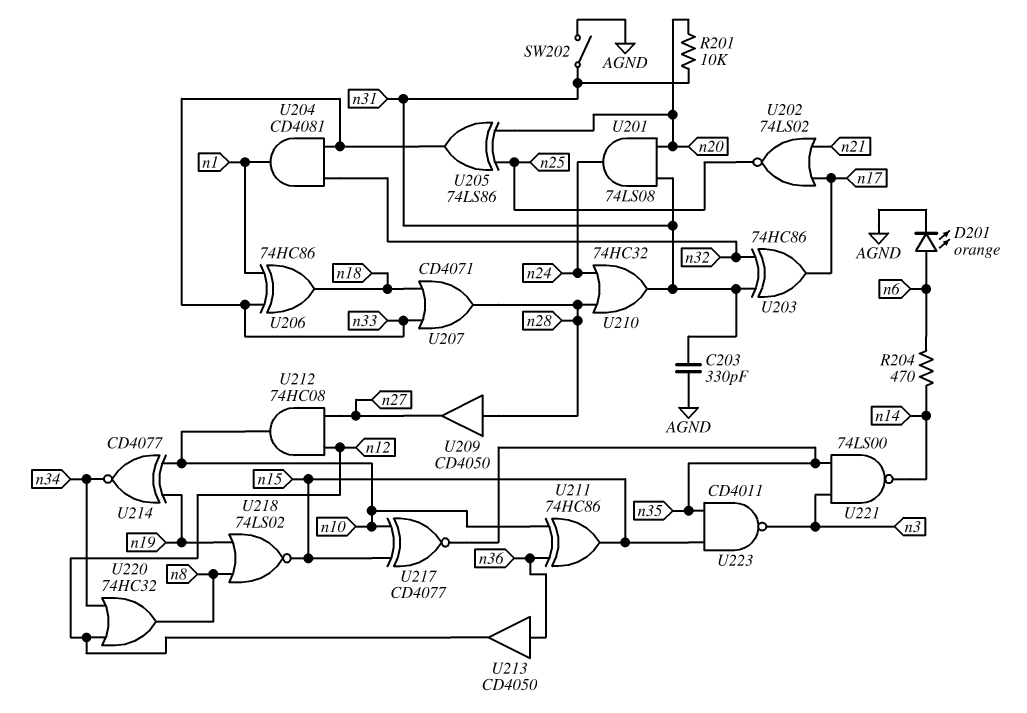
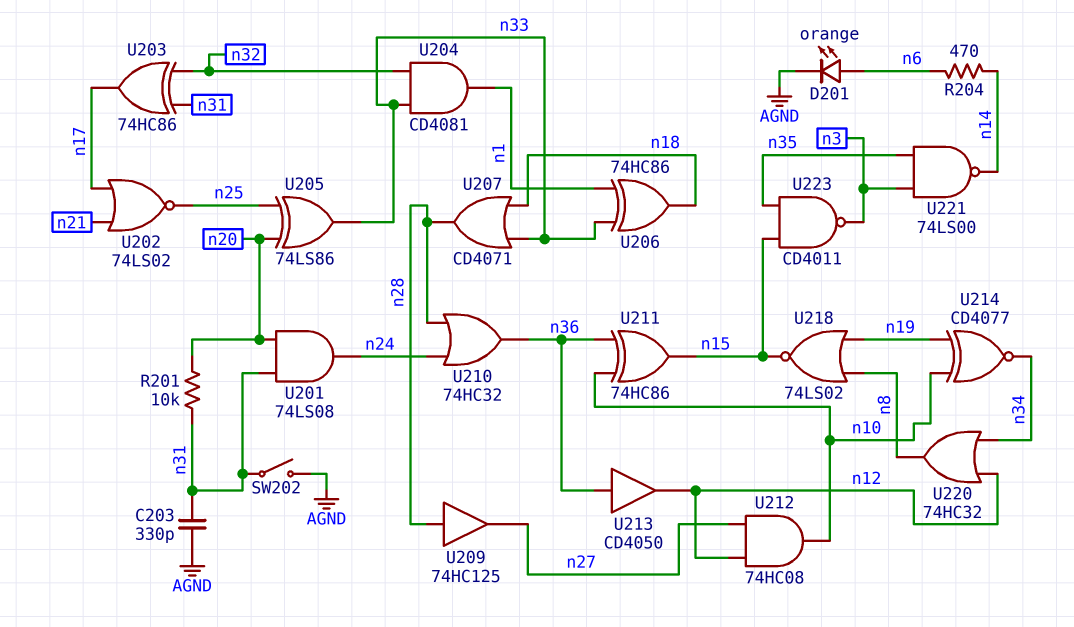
U209: buffer CD4050 (in n28, out n27) -> buffer 74HC125 (in n28, out n27)
U210: OR 74HC32 (in n24, in n28, out n31) -> OR 74HC32 (in n24, in n28, out n36)
U217: XNOR CD4077 (in n10, in n15, out n35) -> none

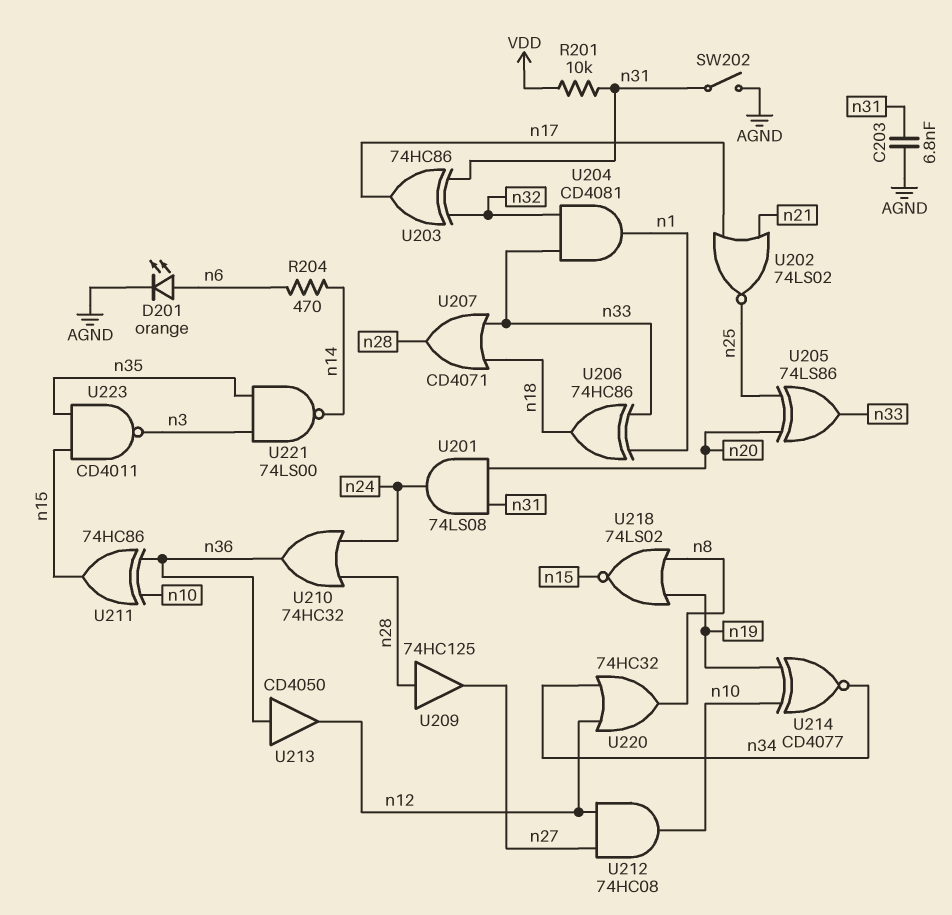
C203: 330pF (AGND, n31) -> 6.8nF (AGND, n31)
R201: 10k (n20, n31) -> 10k (VDD, n31)

